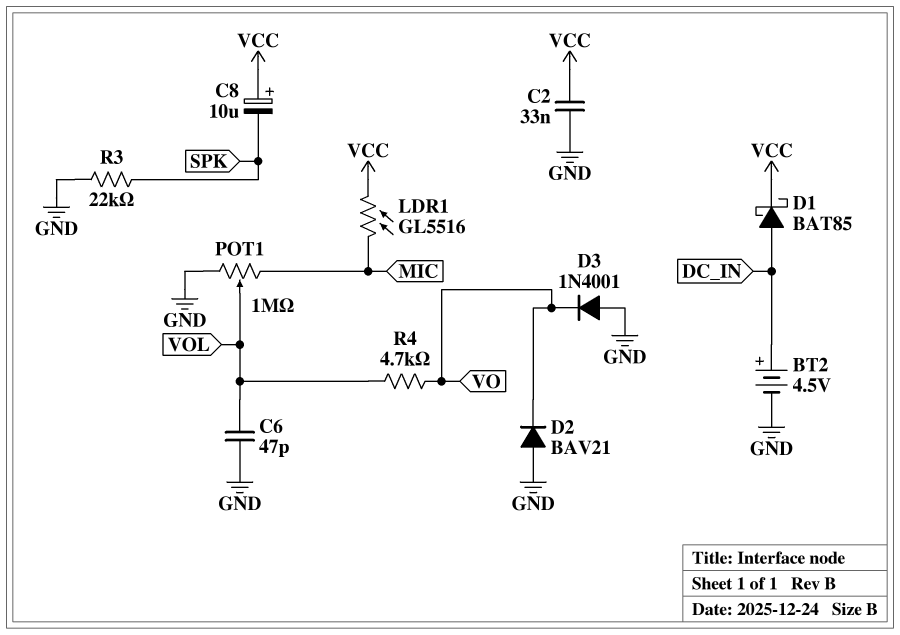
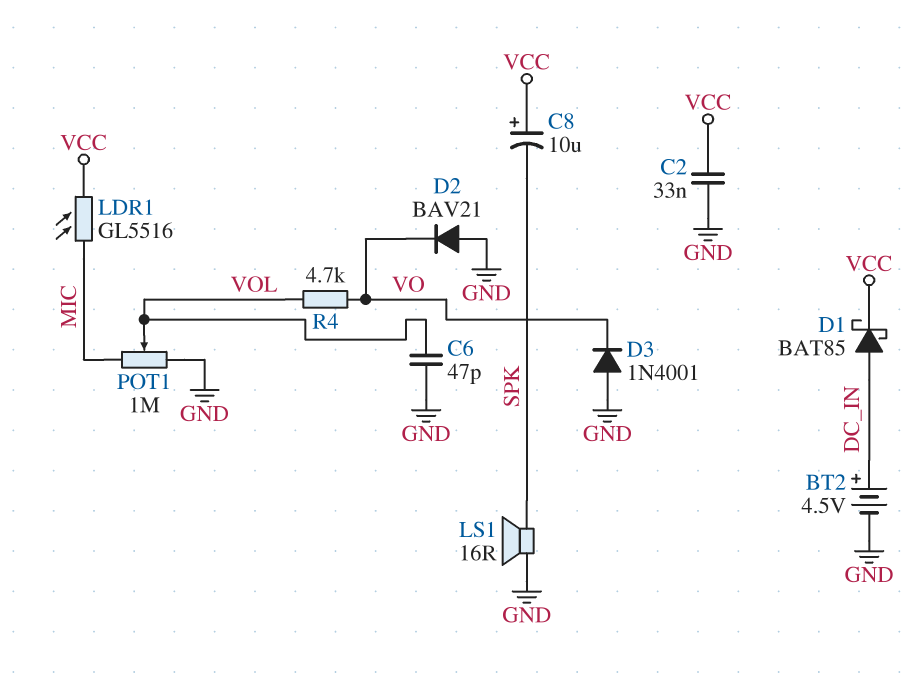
LS1: none -> speaker 16R (GND, SPK)
R3: 22k (GND, SPK) -> none

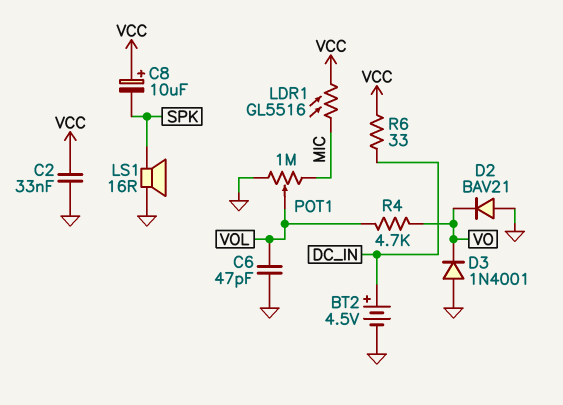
D1: schottky BAT85 (A DC_IN, K VCC) -> none
R6: none -> 33 (DC_IN, VCC)

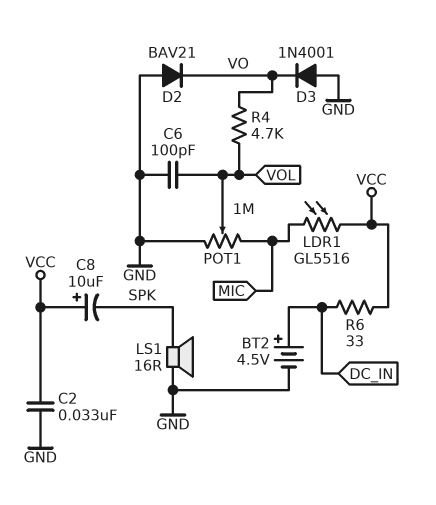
C6: 47pF (GND, VOL) -> 100pF (GND, VOL)

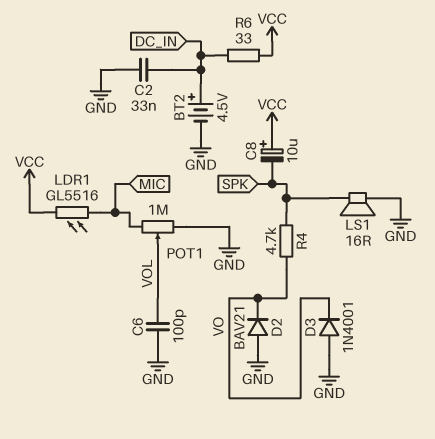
C2: 33nF (GND, VCC) -> 33nF (DC_IN, GND)
R4: 4.7k (VO, VOL) -> 4.7k (SPK, VO)

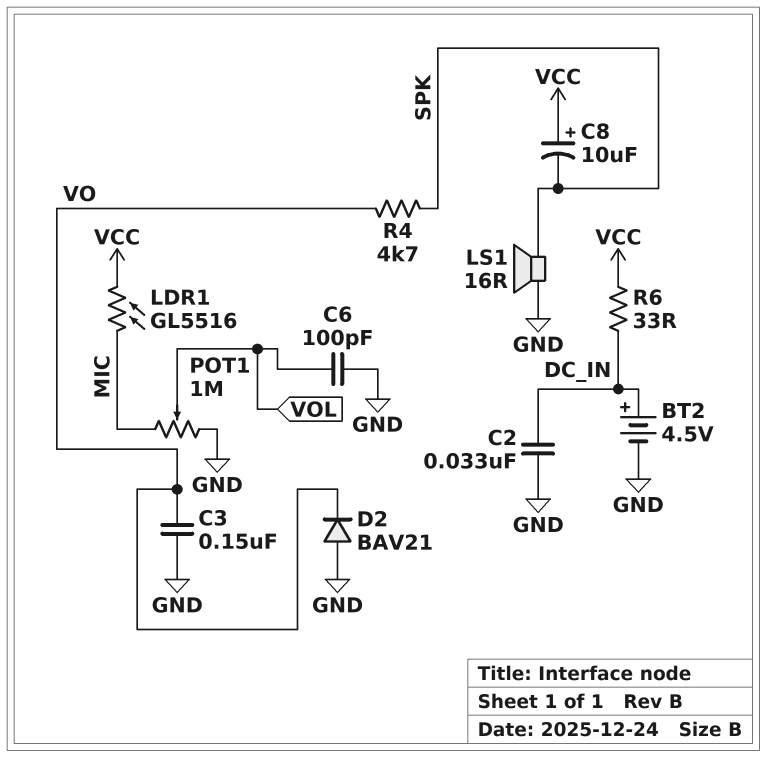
C3: none -> 150nF (GND, VO)
D3: diode 1N4001 (A GND, K VO) -> none

